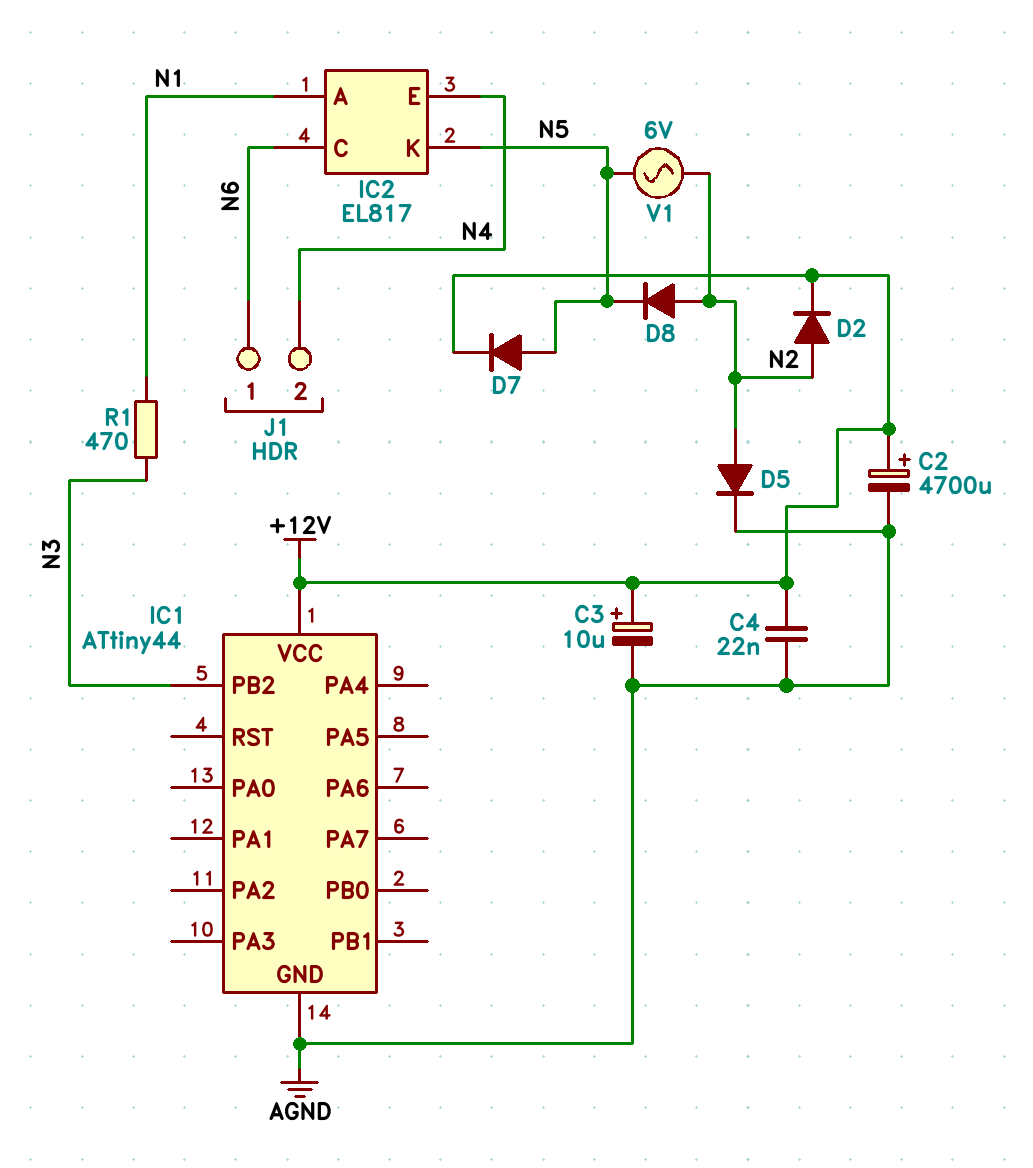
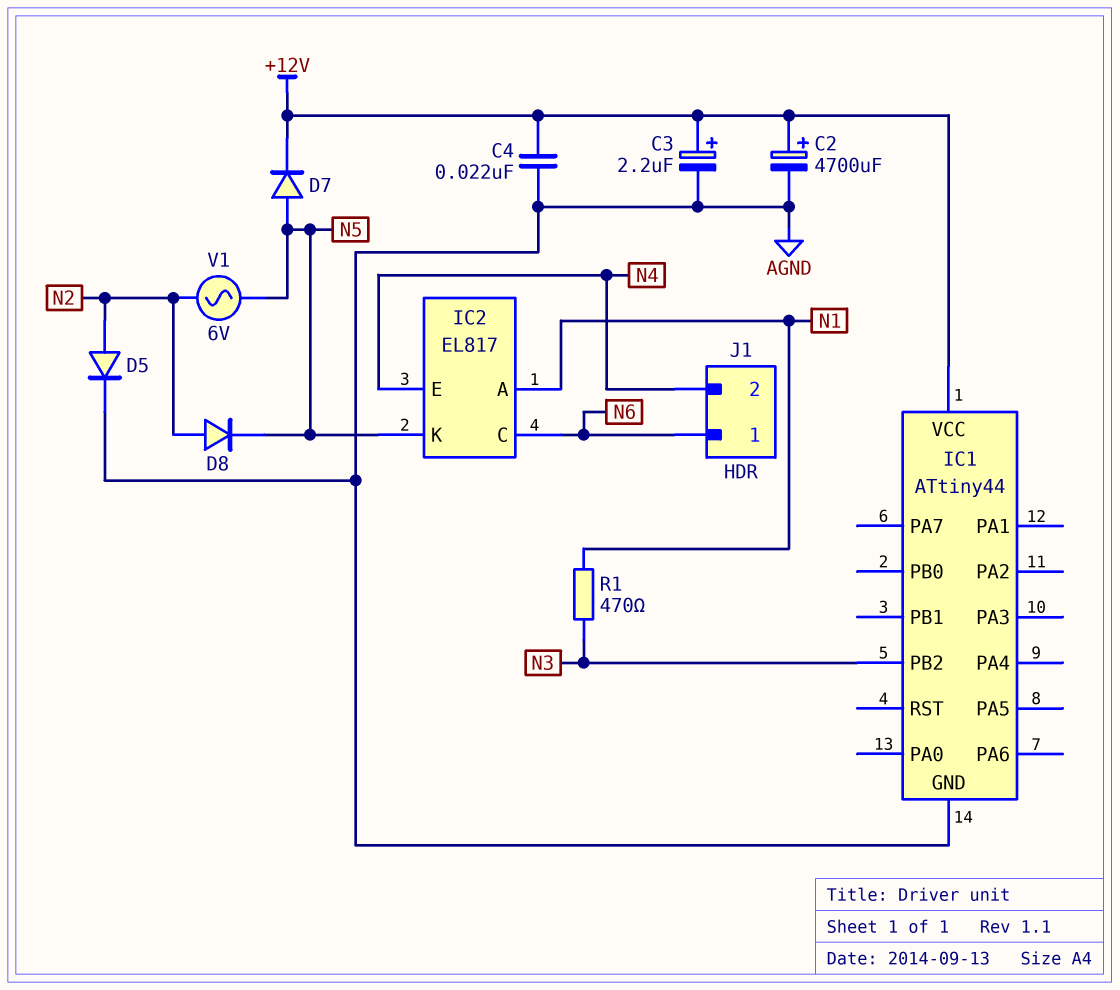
C3: 10uF (plus +12V, minus AGND) -> 2.2uF (plus +12V, minus AGND)
D2: diode (A N2, K +12V) -> none

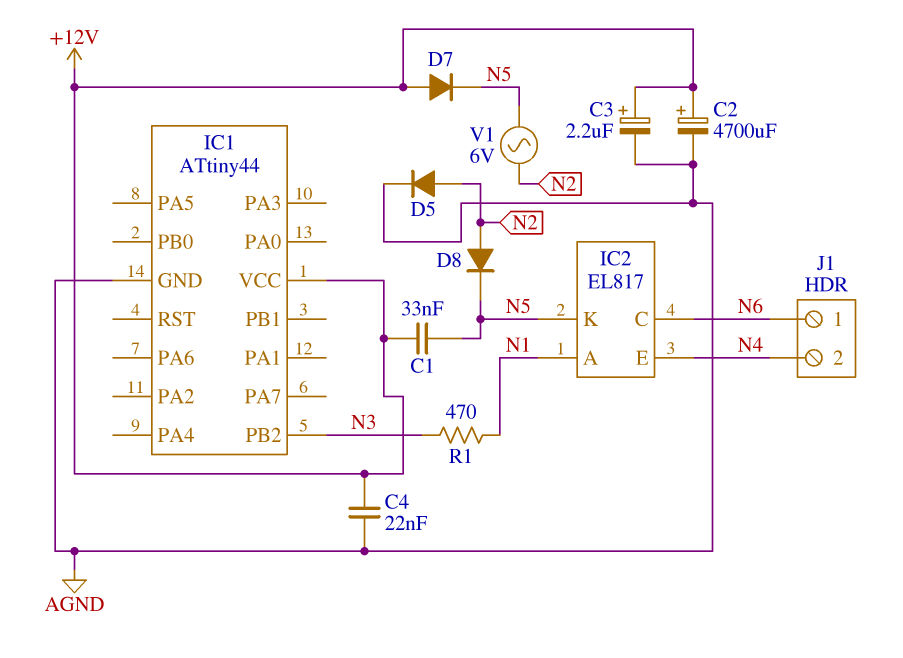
C1: none -> 33nF (+12V, N5)
D7: diode (A N5, K +12V) -> diode (A +12V, K N5)

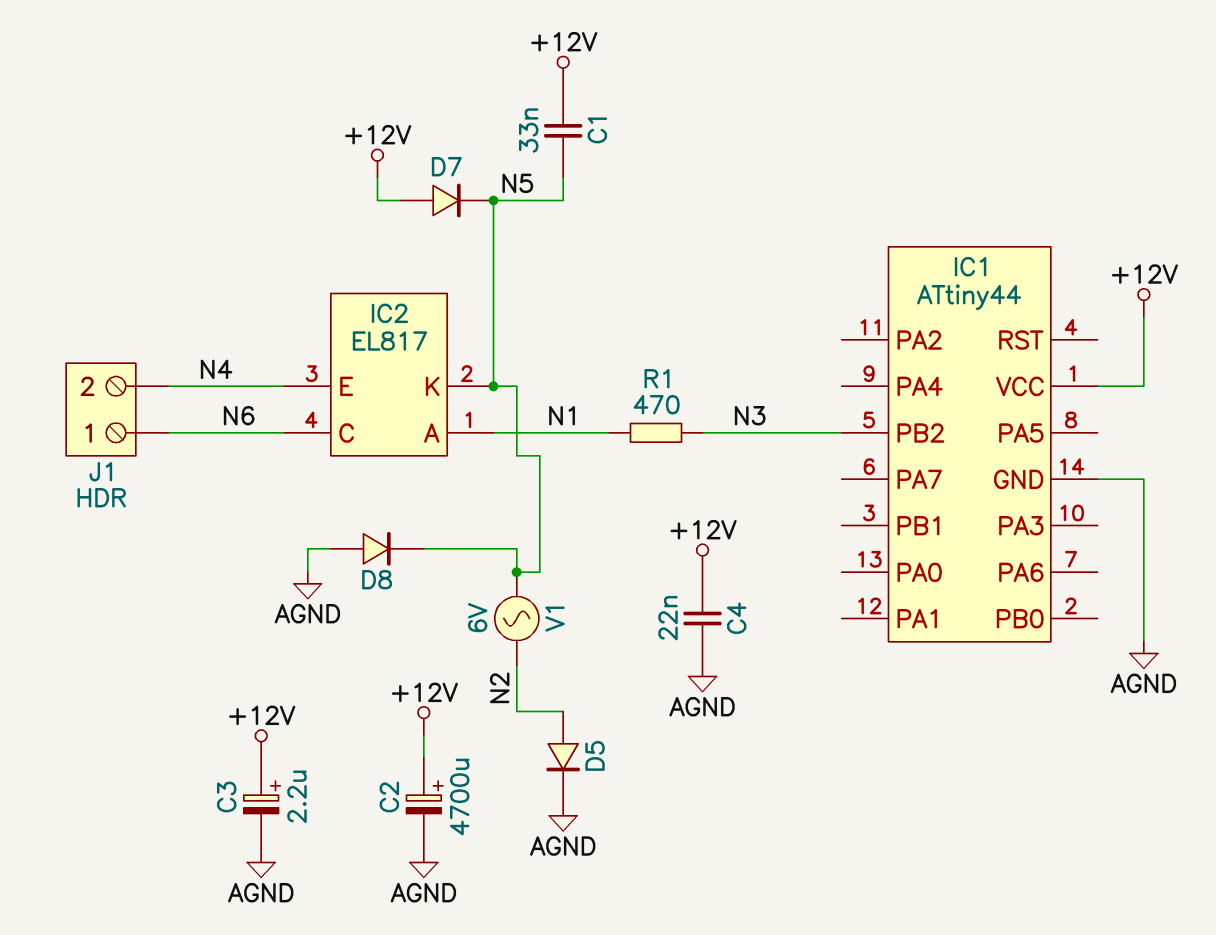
D8: diode (A N2, K N5) -> diode (A AGND, K N5)

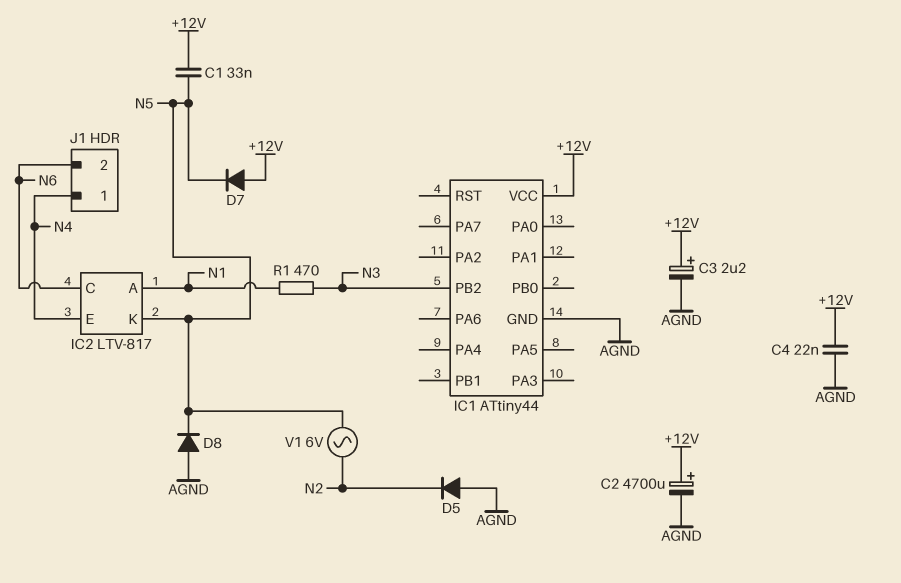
D5: diode (A N2, K AGND) -> diode (A AGND, K N2)
IC2: EL817 -> LTV-817
J1 pin 1: N6 -> N4
J1 pin 2: N4 -> N6

